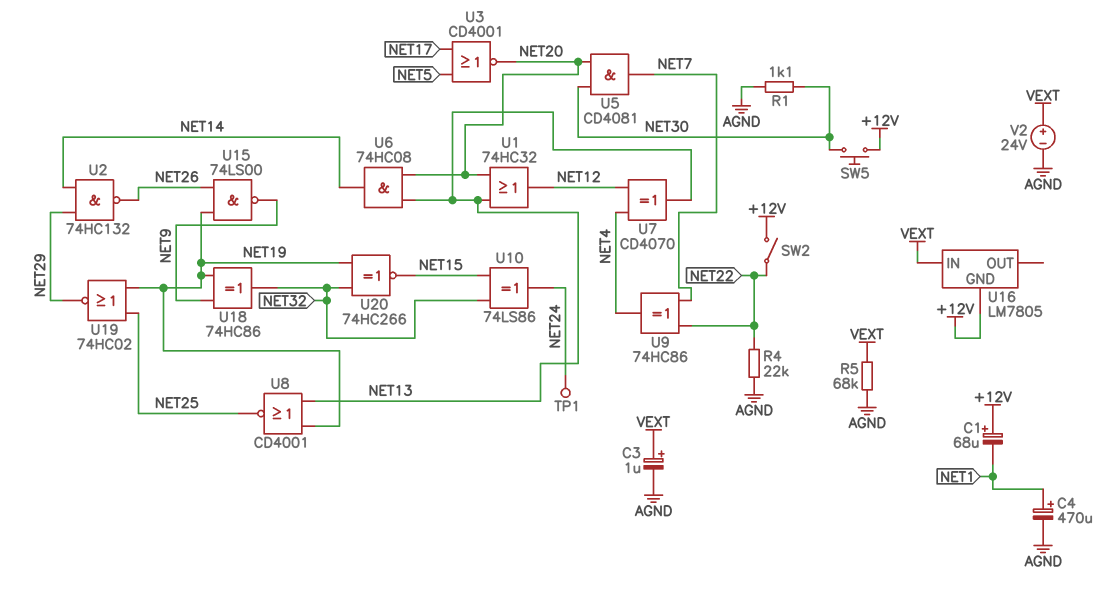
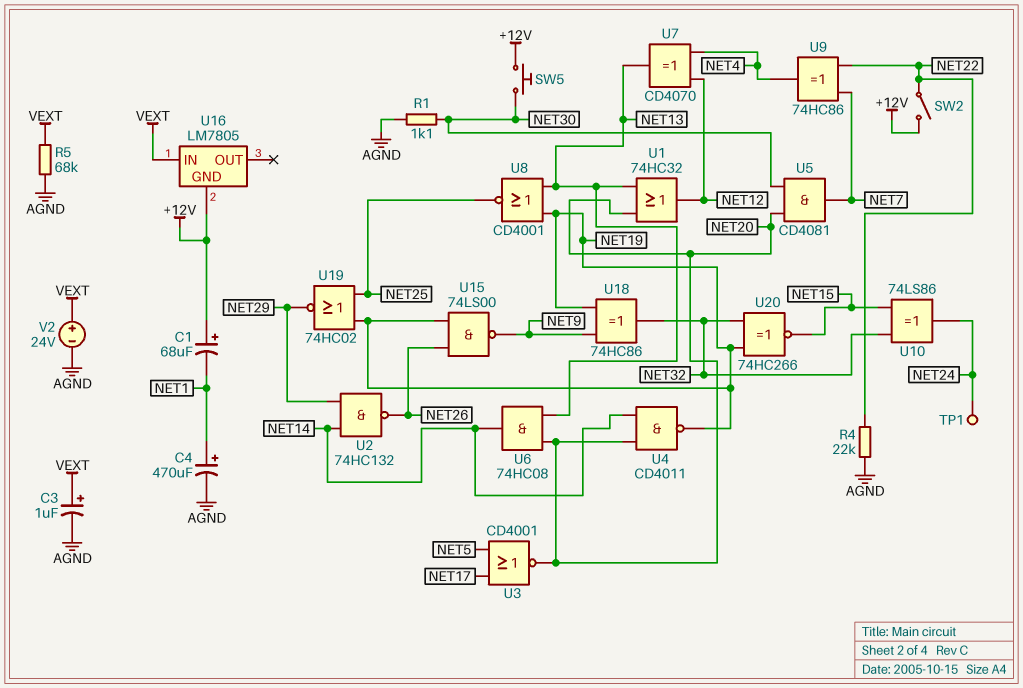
U4: none -> NAND CD4011 (in NET14, in NET20, out NET19)

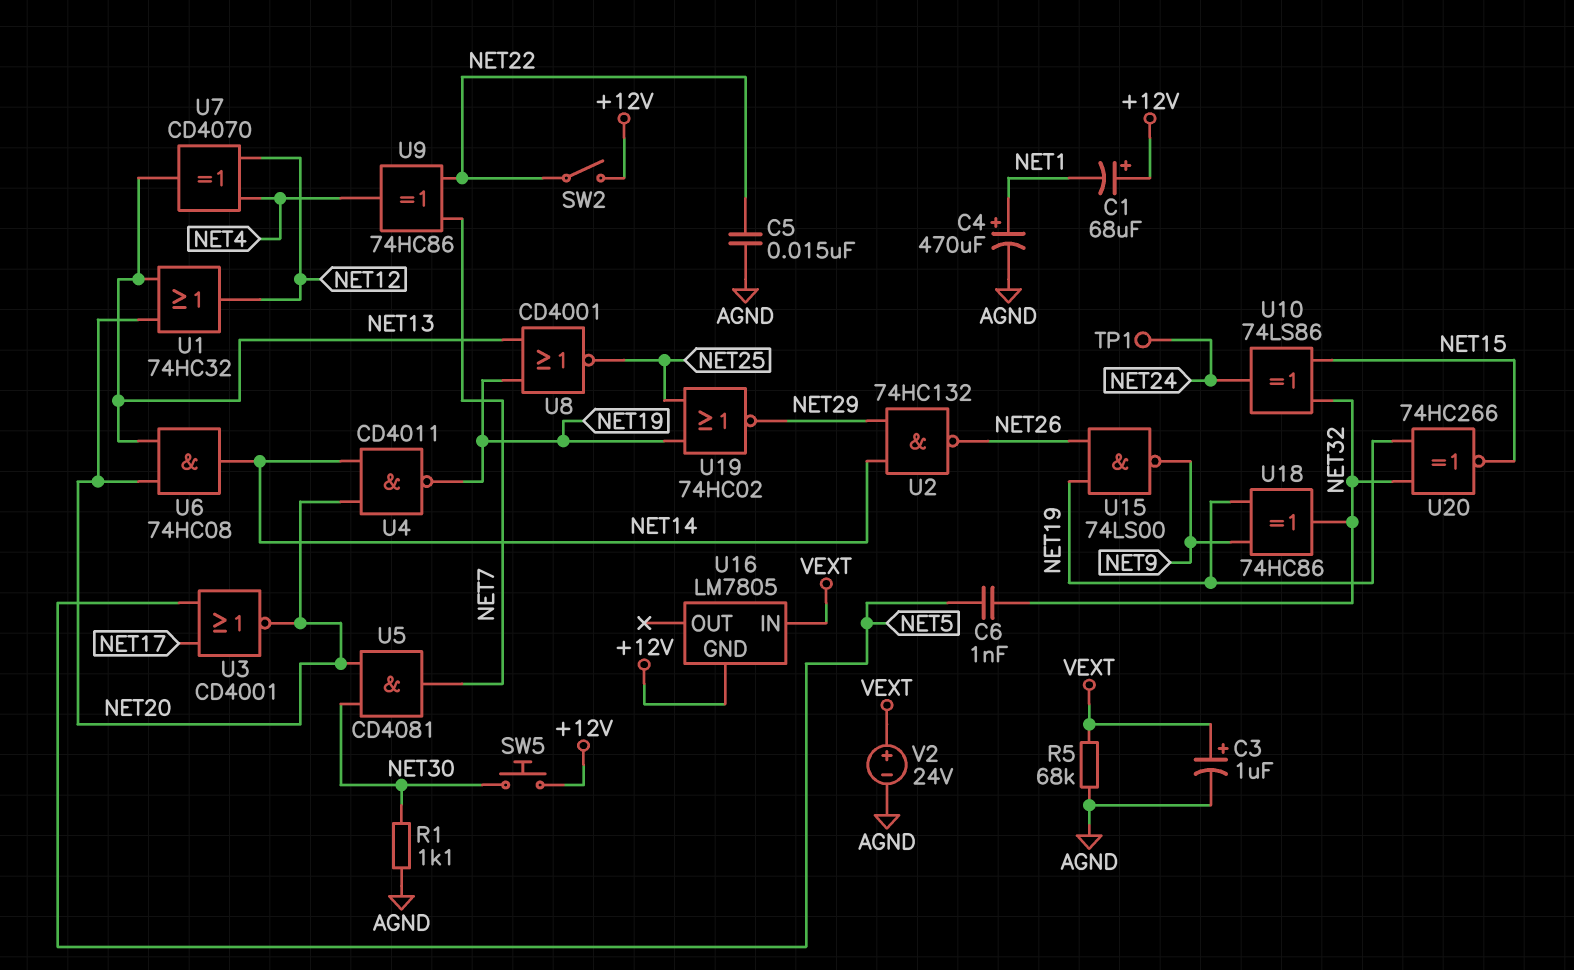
C5: none -> 15nF (AGND, NET22)
C6: none -> 1nF (NET5, NET32)
R4: 22k (AGND, NET22) -> none

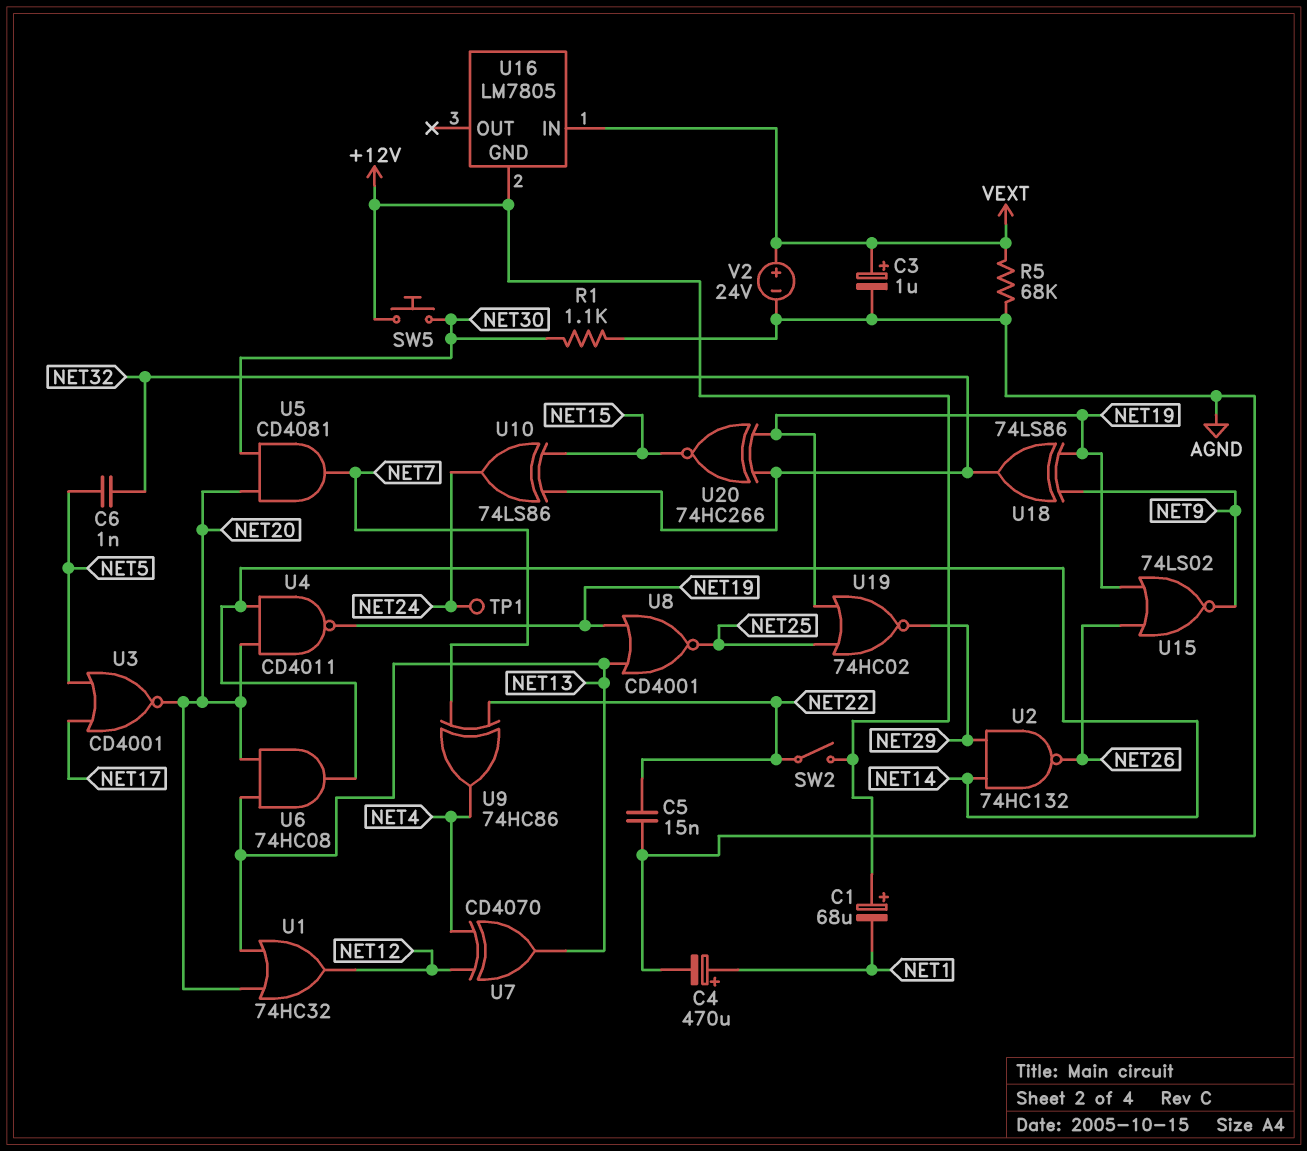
U15: NAND 74LS00 (in NET19, in NET26, out NET9) -> NOR 74LS02 (in NET19, in NET26, out NET9)
U18: XOR 74HC86 (in NET9, in NET19, out NET32) -> XOR 74LS86 (in NET9, in NET19, out NET32)

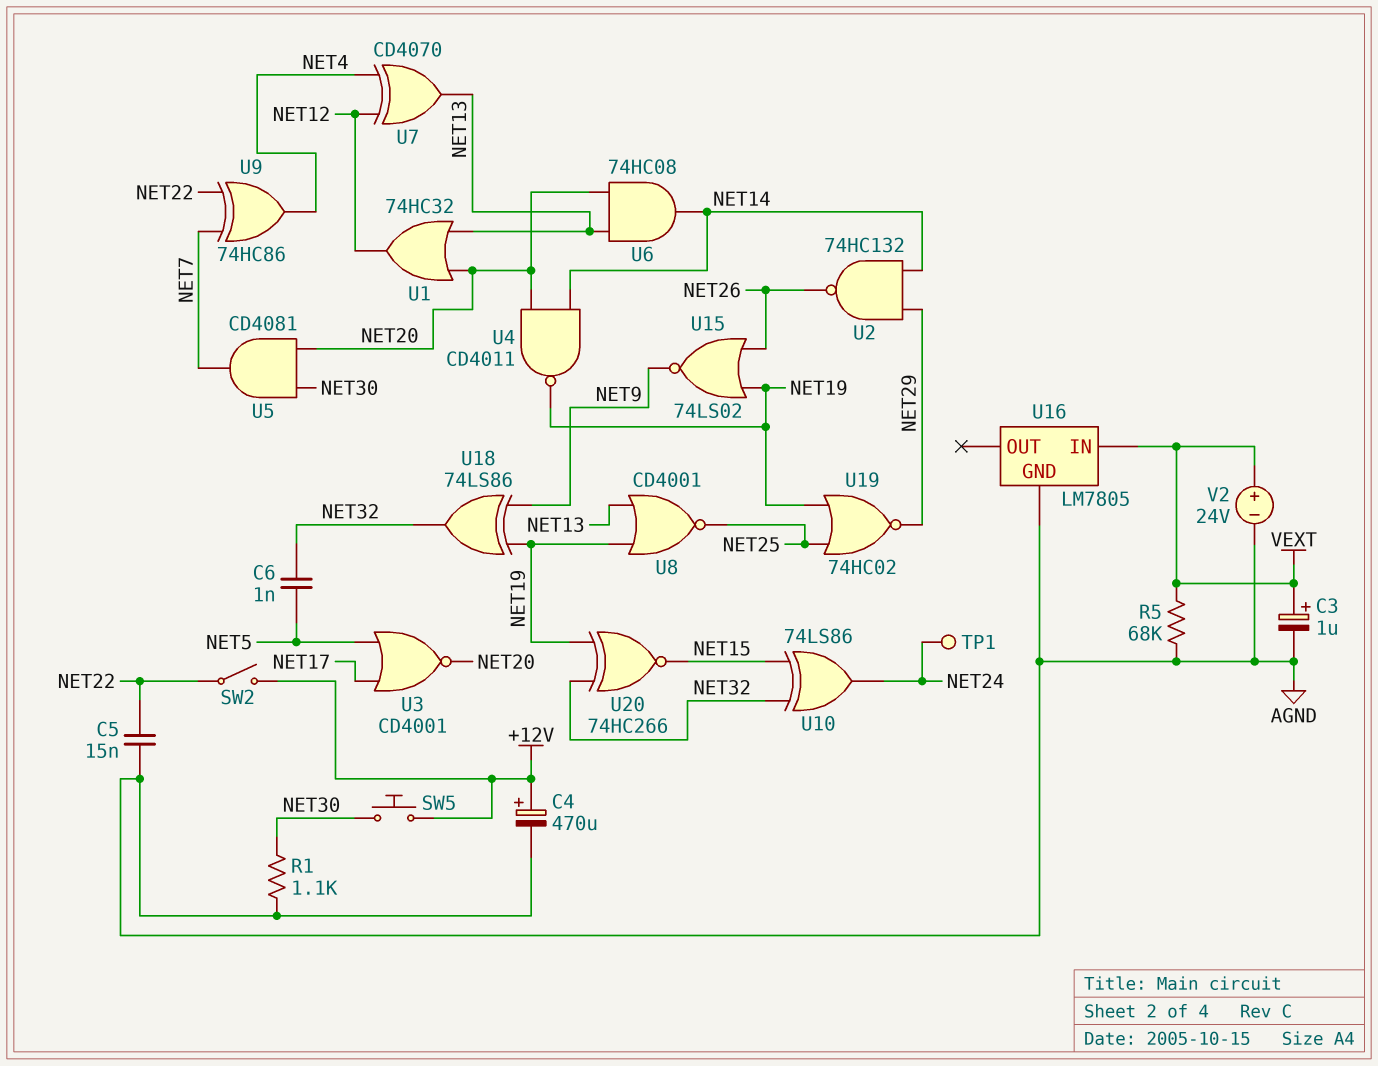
C1: 68uF (plus +12V, minus NET1) -> none
C4: 470uF (plus NET1, minus AGND) -> 470uF (plus +12V, minus AGND)
U16 pin GND: +12V -> AGND

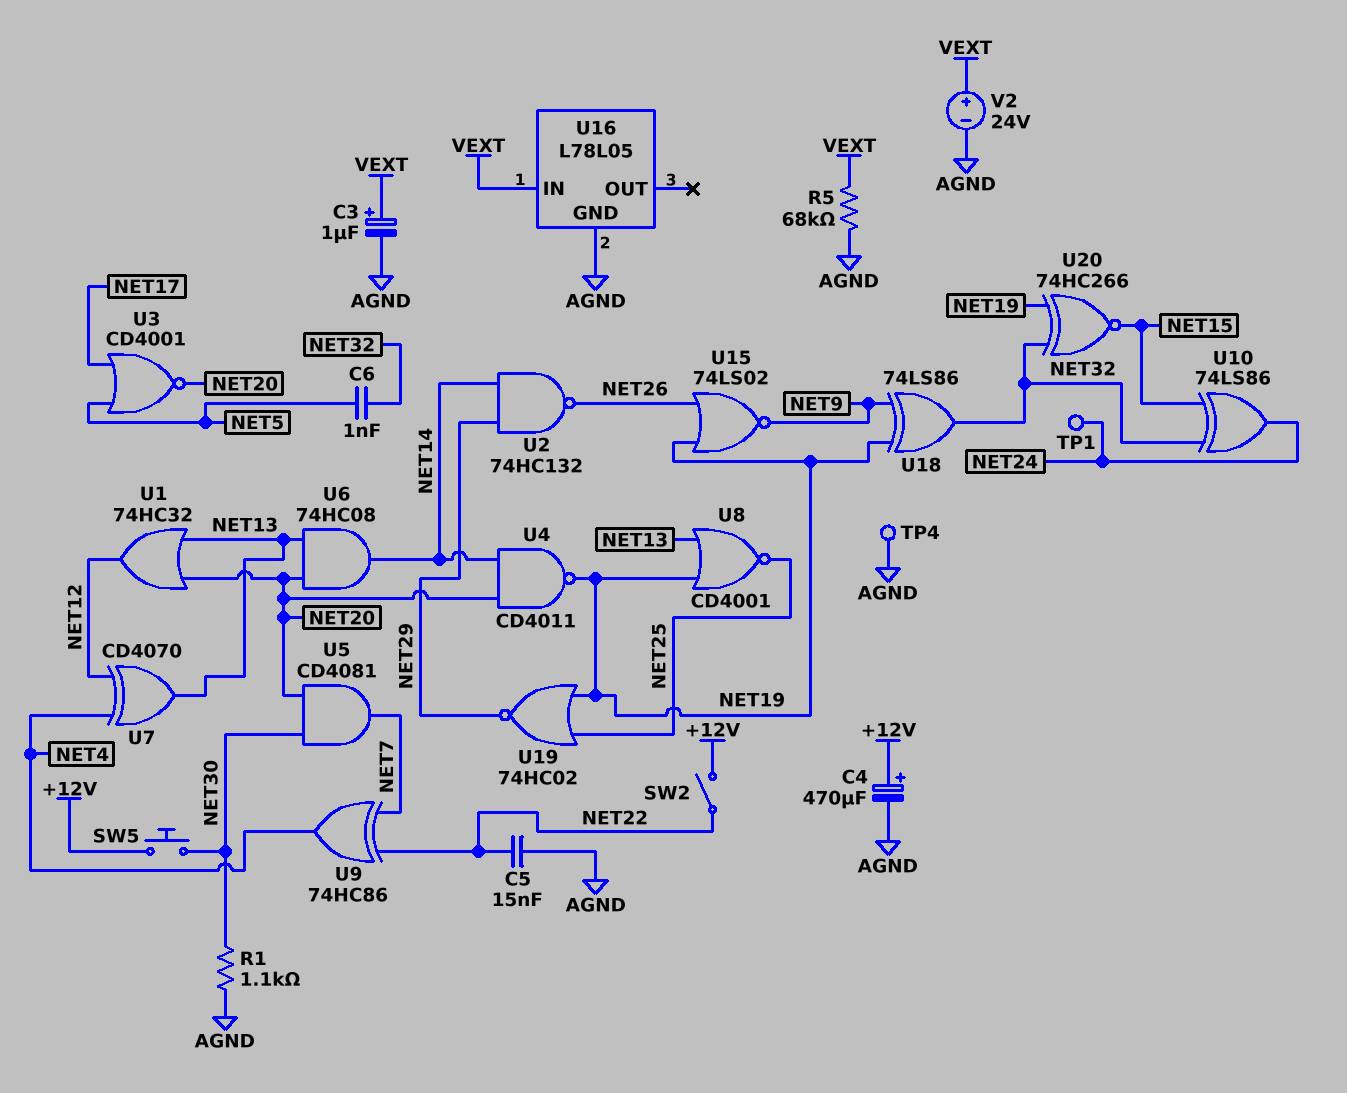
TP4: none -> test point (AGND)
U16: LM7805 -> L78L05

